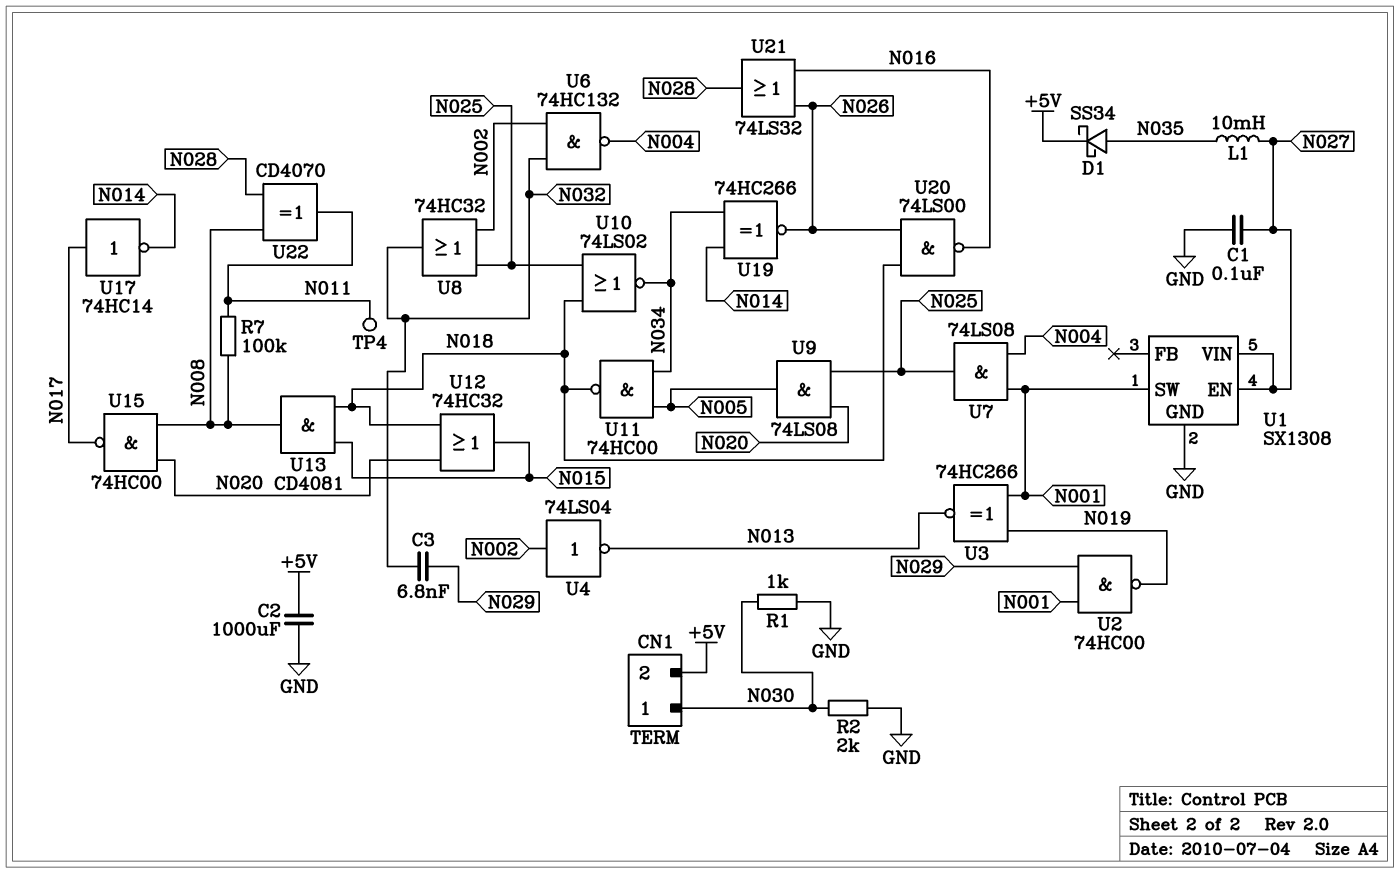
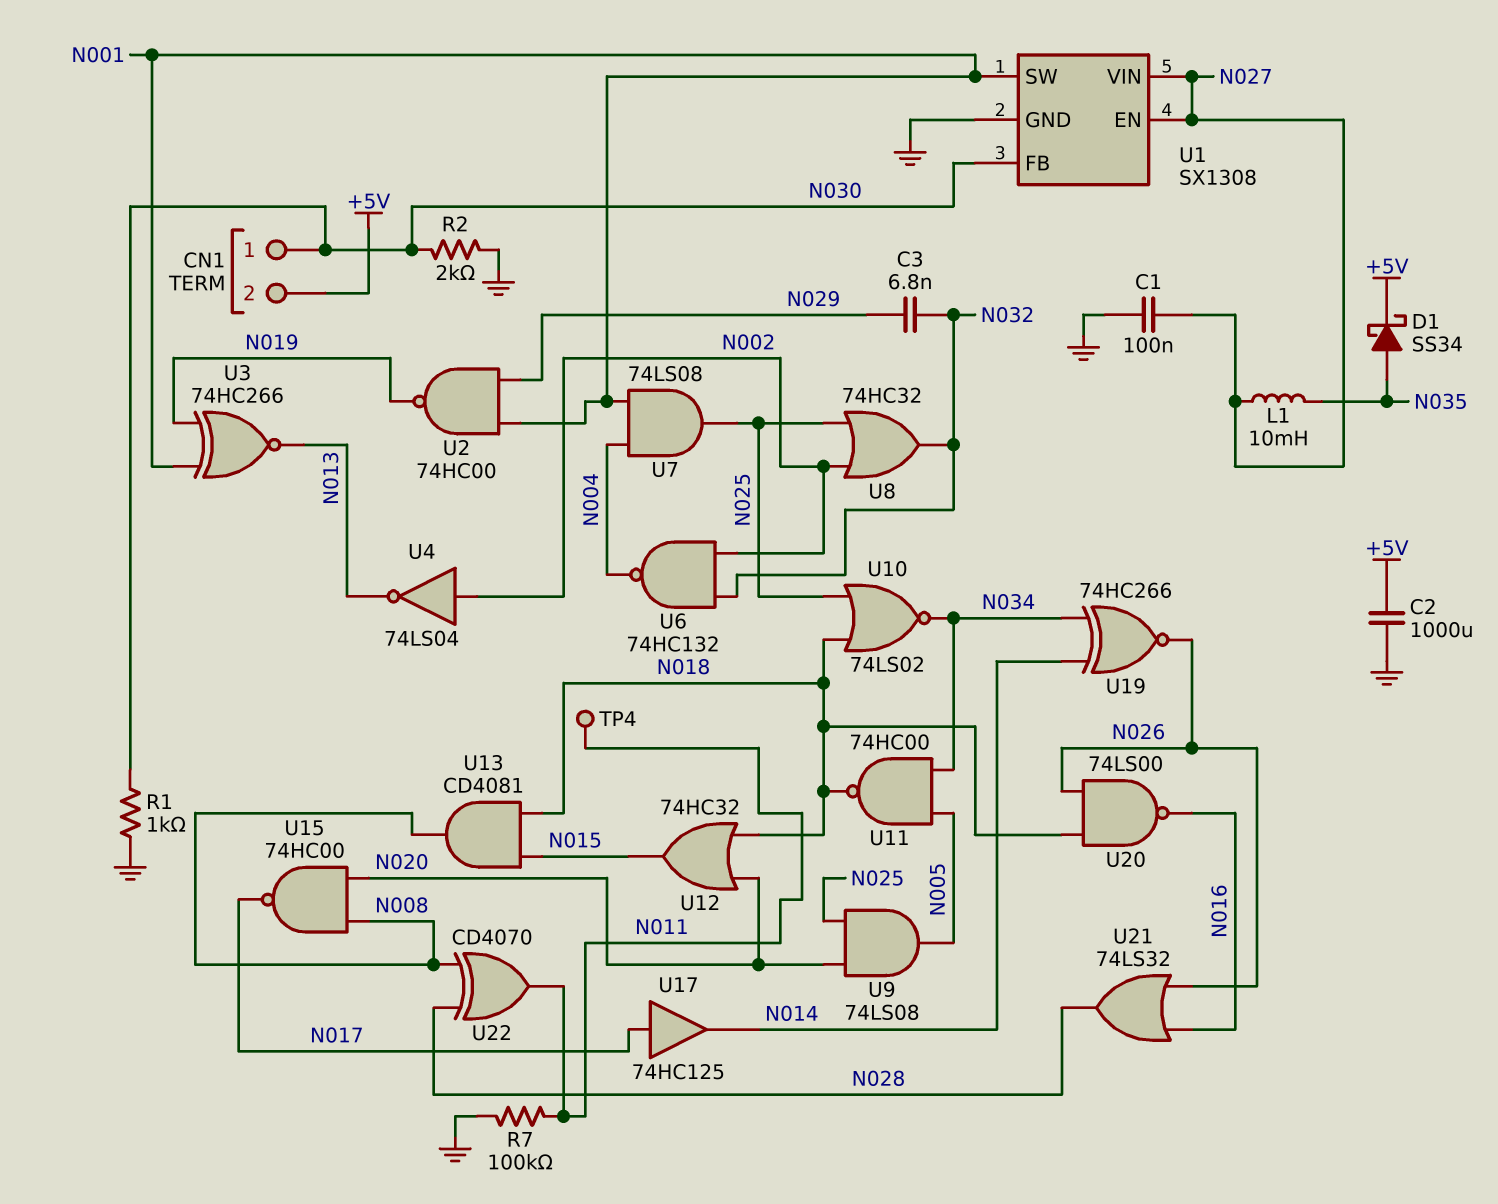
R7: 100k (N008, N011) -> 100k (GND, N011)
U1 pin FB: none -> N030
U17: NOT 74HC14 (in N017, out N014) -> buffer 74HC125 (in N017, out N014)

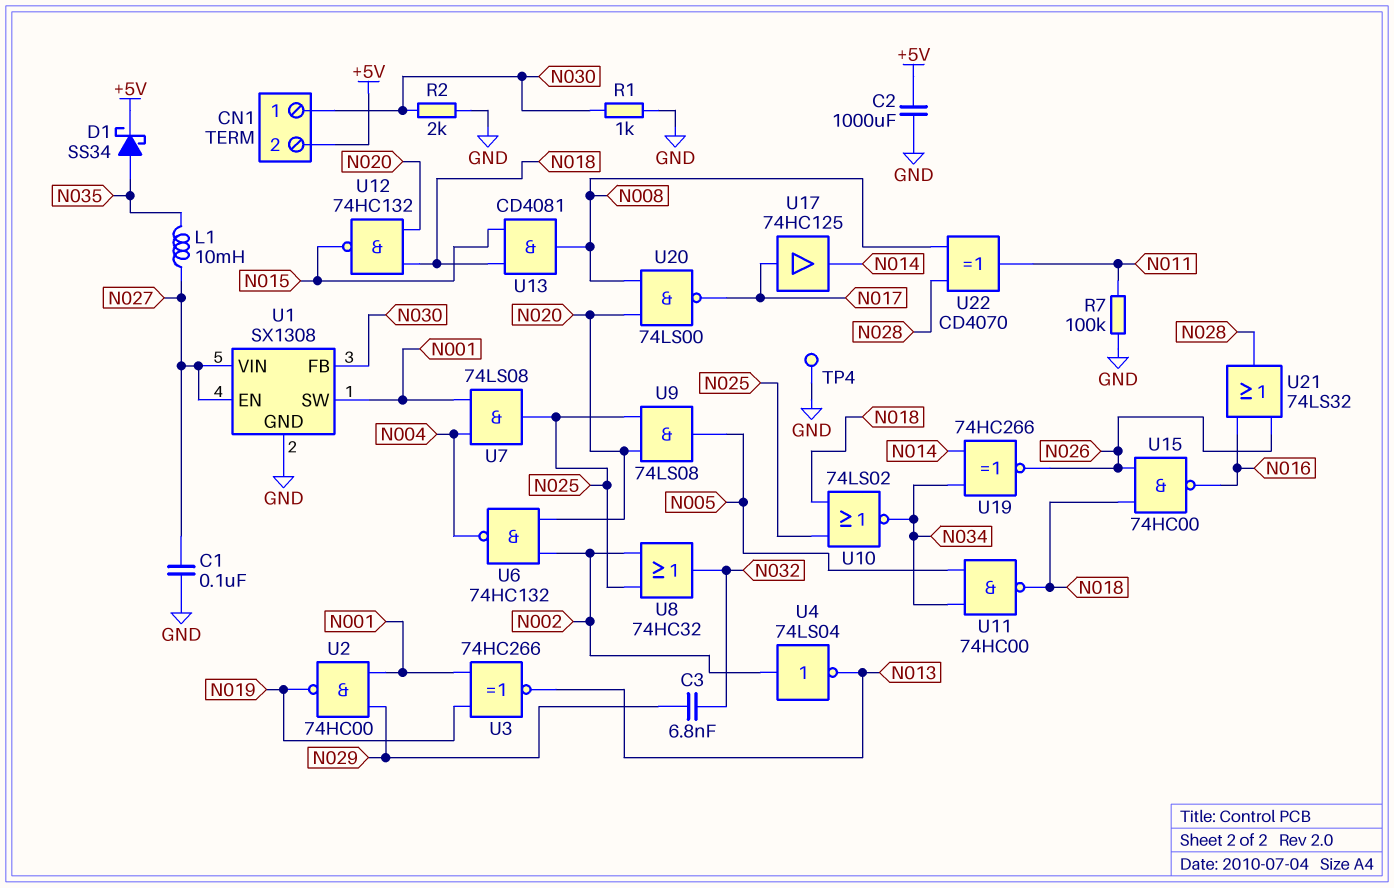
TP4: test point (N011) -> test point (GND)
U6: NAND 74HC132 (in N002, in N032, out N004) -> NAND 74HC132 (in N002, in N020, out N004)
U12: OR 74HC32 (in N018, in N020, out N015) -> NAND 74HC132 (in N018, in N020, out N015)
U15: NAND 74HC00 (in N008, in N020, out N017) -> NAND 74HC00 (in N018, in N026, out N016)
U20: NAND 74LS00 (in N018, in N026, out N016) -> NAND 74LS00 (in N008, in N020, out N017)

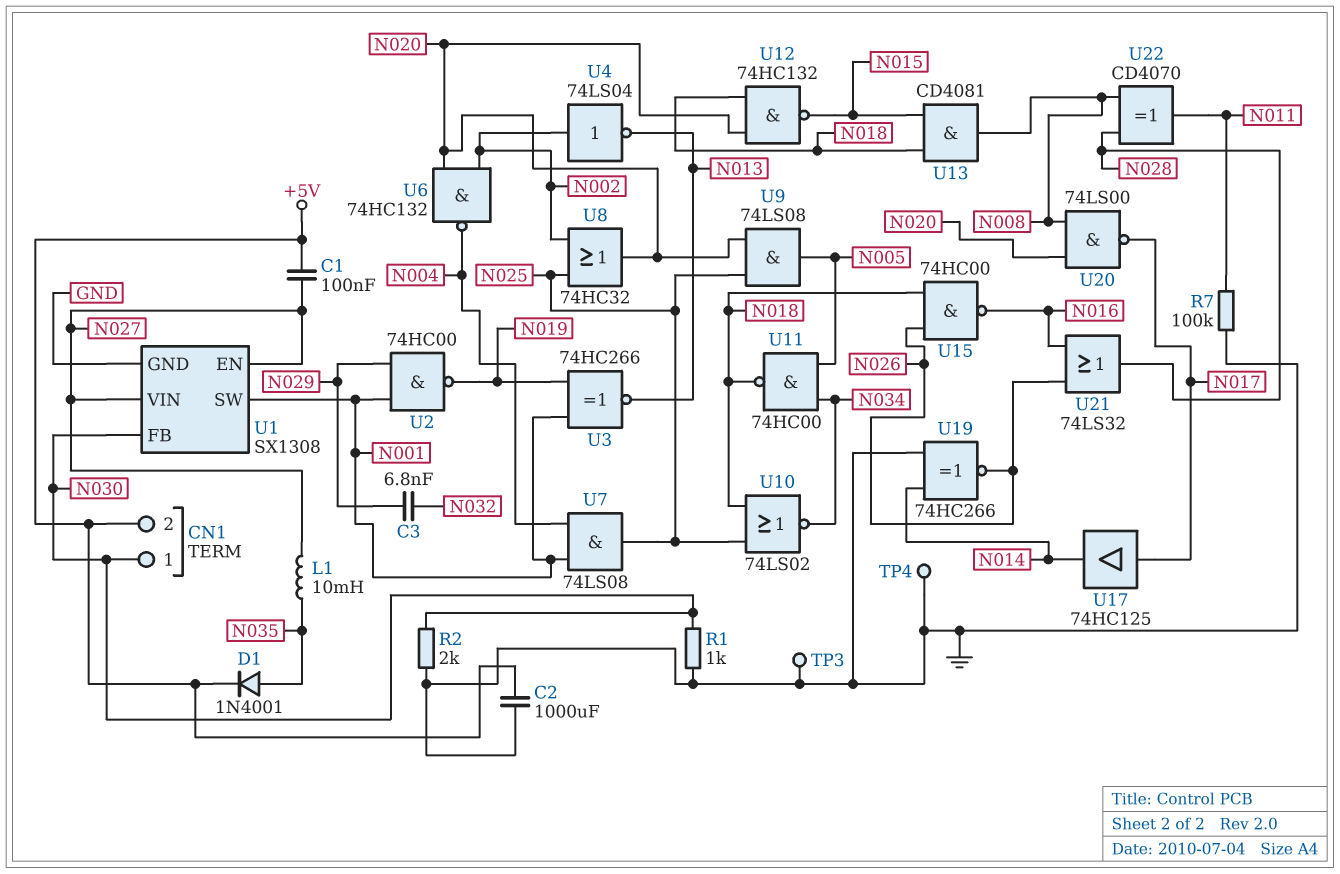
C1: 100nF (GND, N027) -> 100nF (+5V, N027)
D1: schottky SS34 (A N035, K +5V) -> diode 1N4001 (A N035, K +5V)
TP3: none -> test point (GND)
U8: OR 74HC32 (in N002, in N025, out N032) -> OR 74HC32 (in N002, in N025, out N020)
U19: XNOR 74HC266 (in N014, in N034, out N026) -> XNOR 74HC266 (in GND, in N014, out N026)

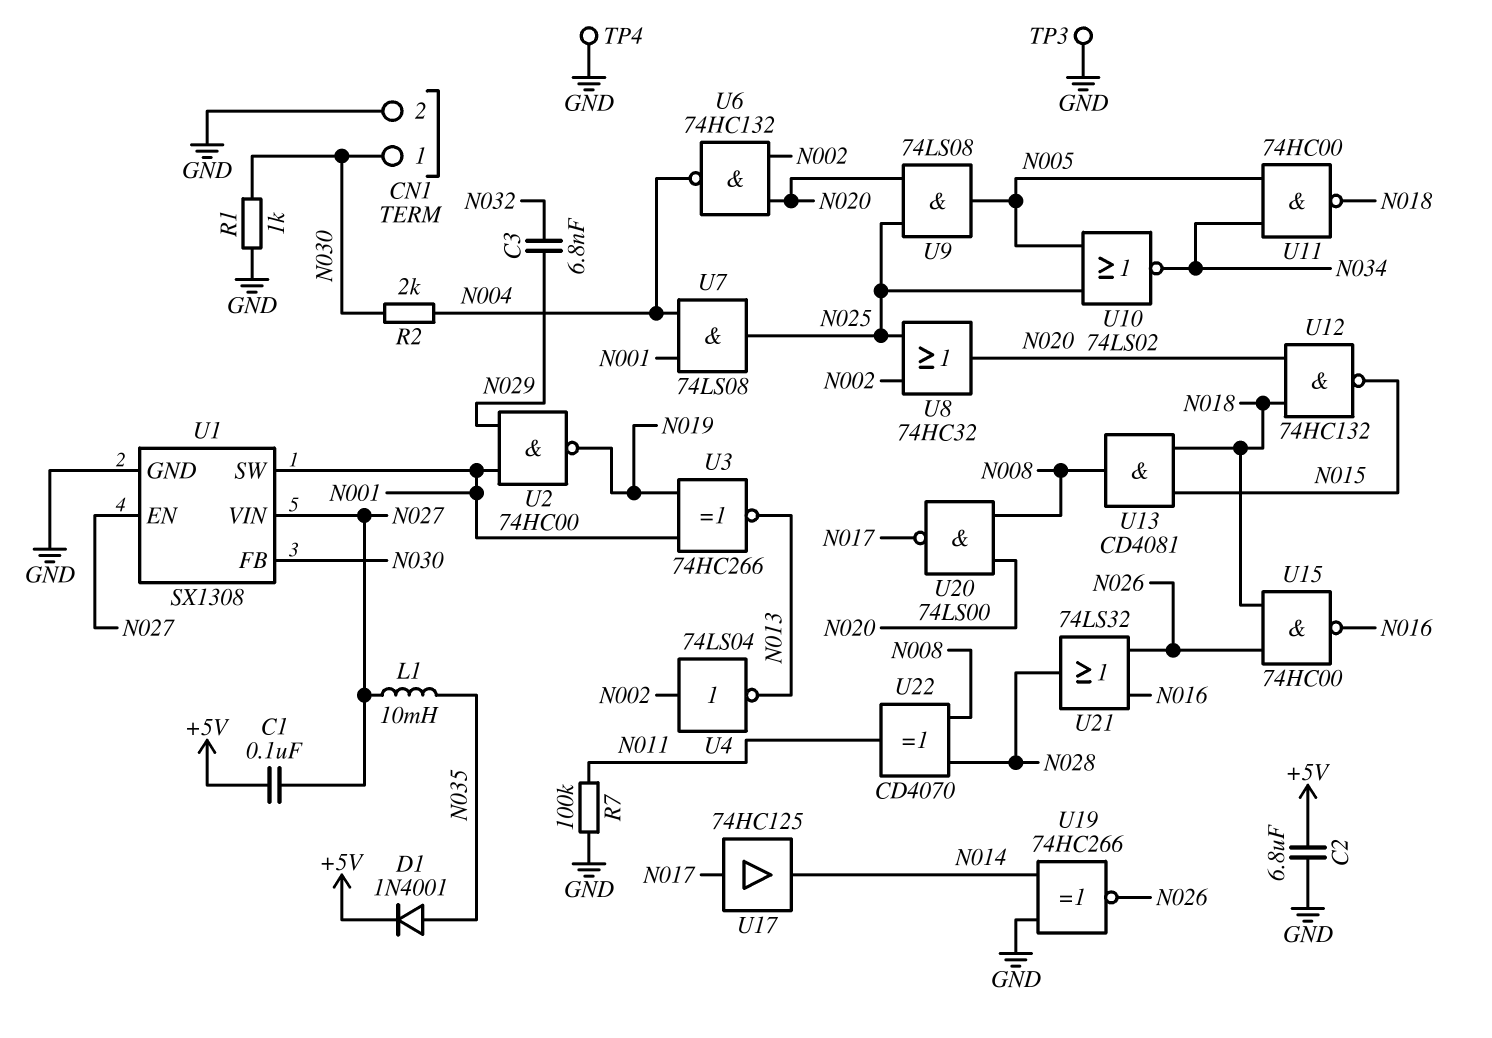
C2: 1000uF (+5V, GND) -> 6.8uF (+5V, GND)
CN1 pin 2: +5V -> GND
R2: 2k (GND, N030) -> 2k (N004, N030)
U10: NOR 74LS02 (in N018, in N025, out N034) -> NOR 74LS02 (in N005, in N025, out N034)

